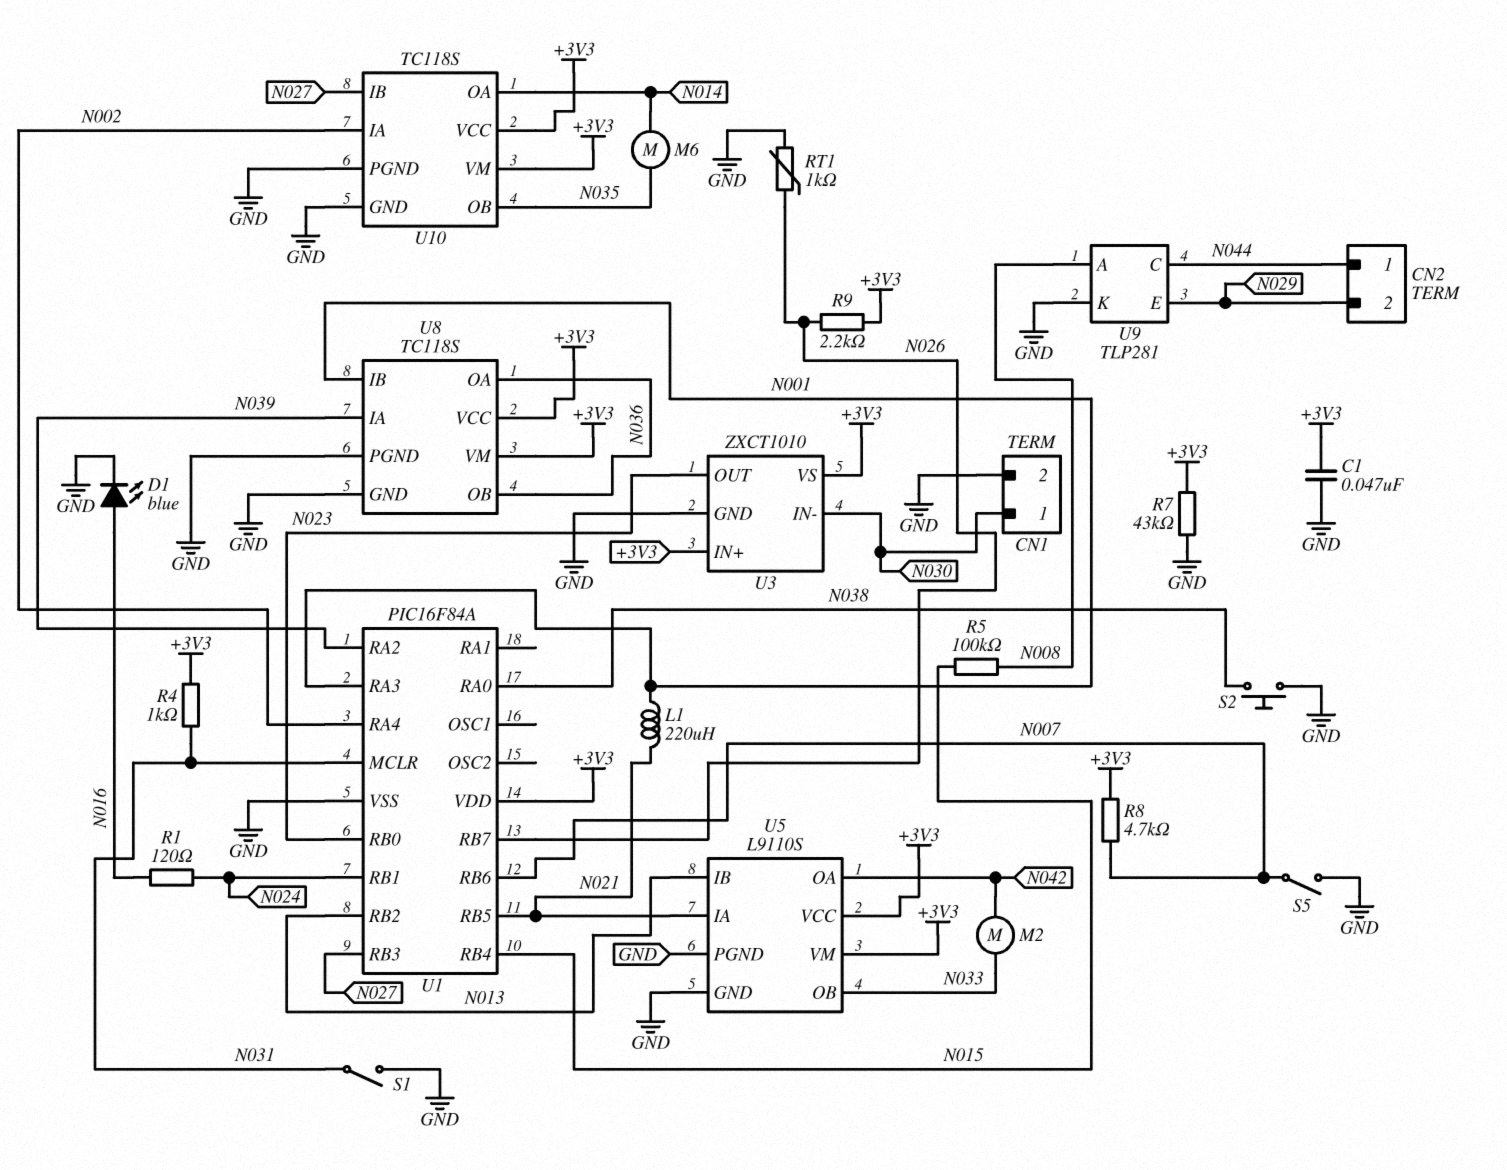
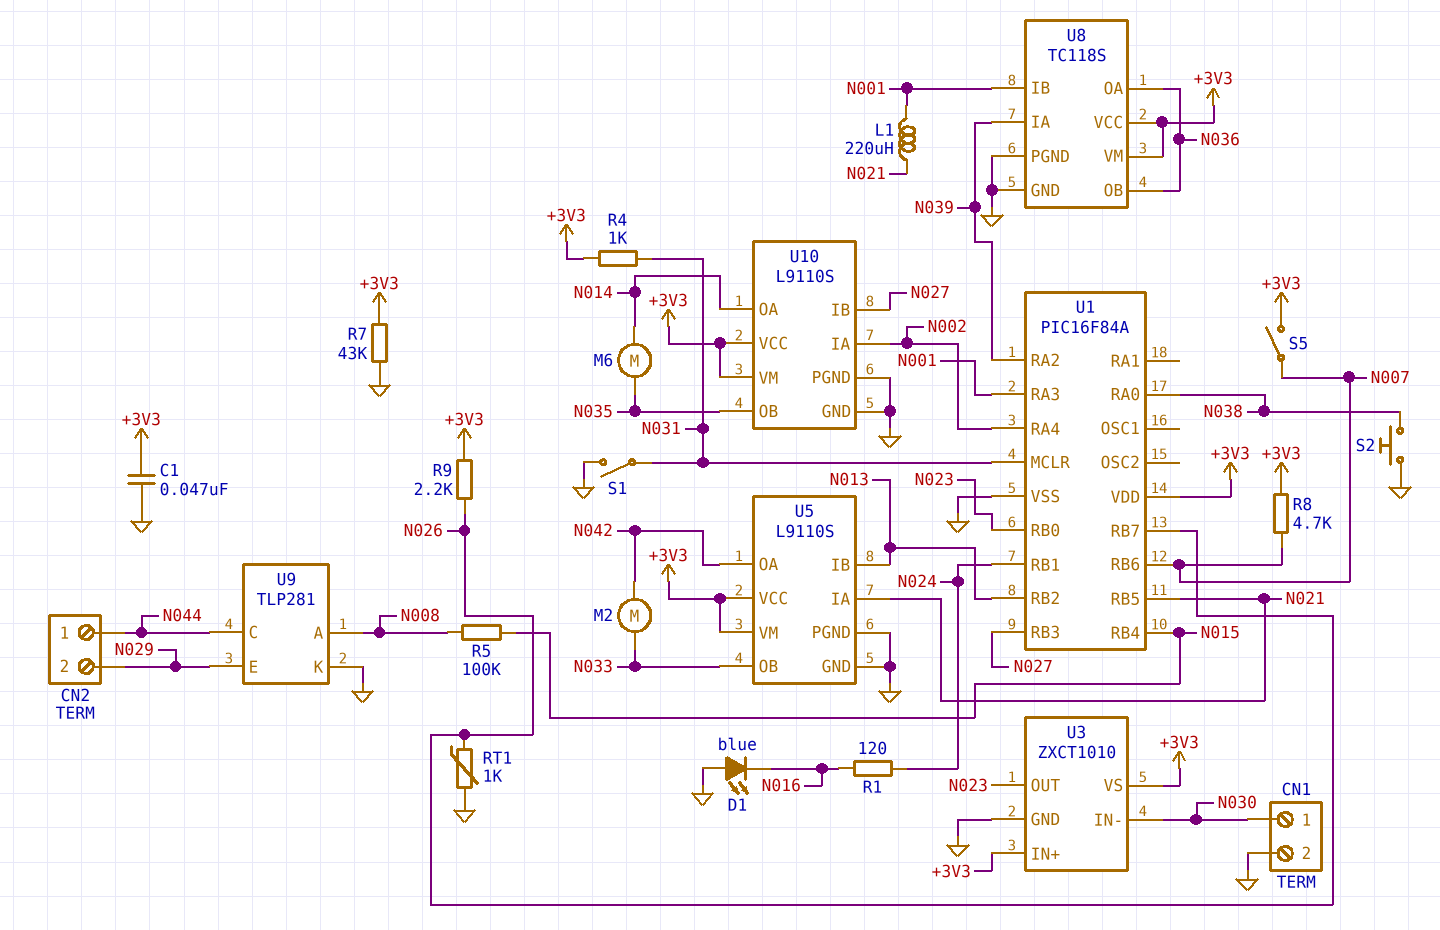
D1: LED blue (A N016, K GND) -> LED blue (A GND, K N016)
S5: switch (GND, N007) -> switch (+3V3, N007)
U10: TC118S -> L9110S

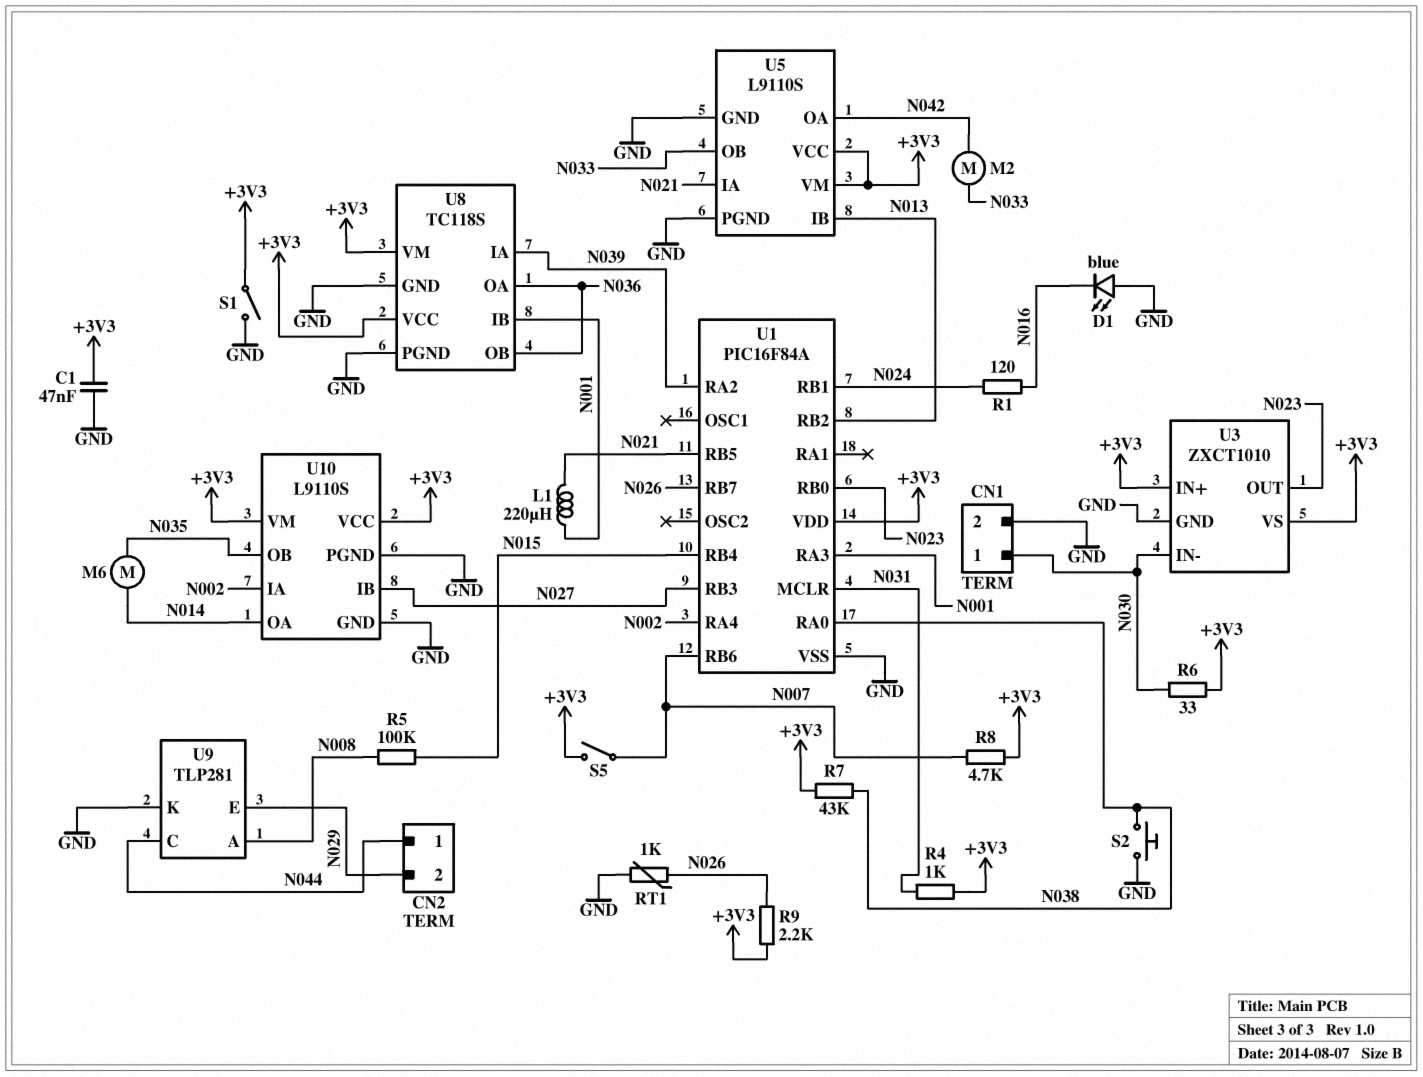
R6: none -> 33 (+3V3, N030)
R7: 43k (+3V3, GND) -> 43k (+3V3, N038)
S1: switch (GND, N031) -> switch (+3V3, GND)

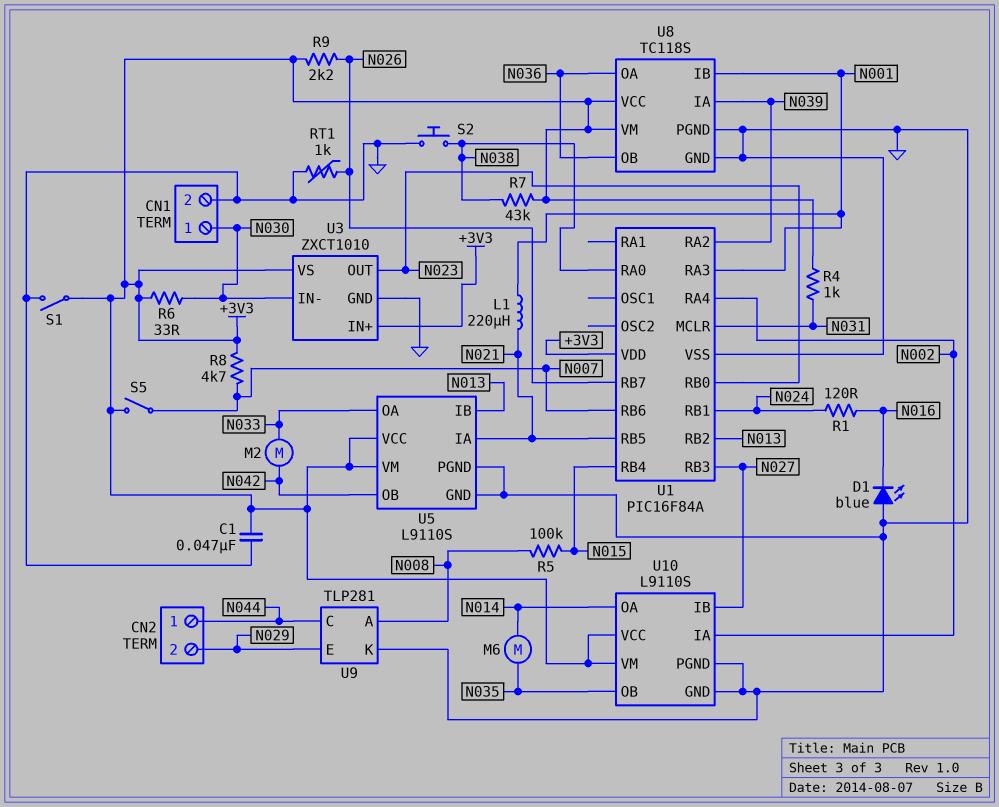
U5 pin OA: N042 -> N033
U5 pin OB: N033 -> N042

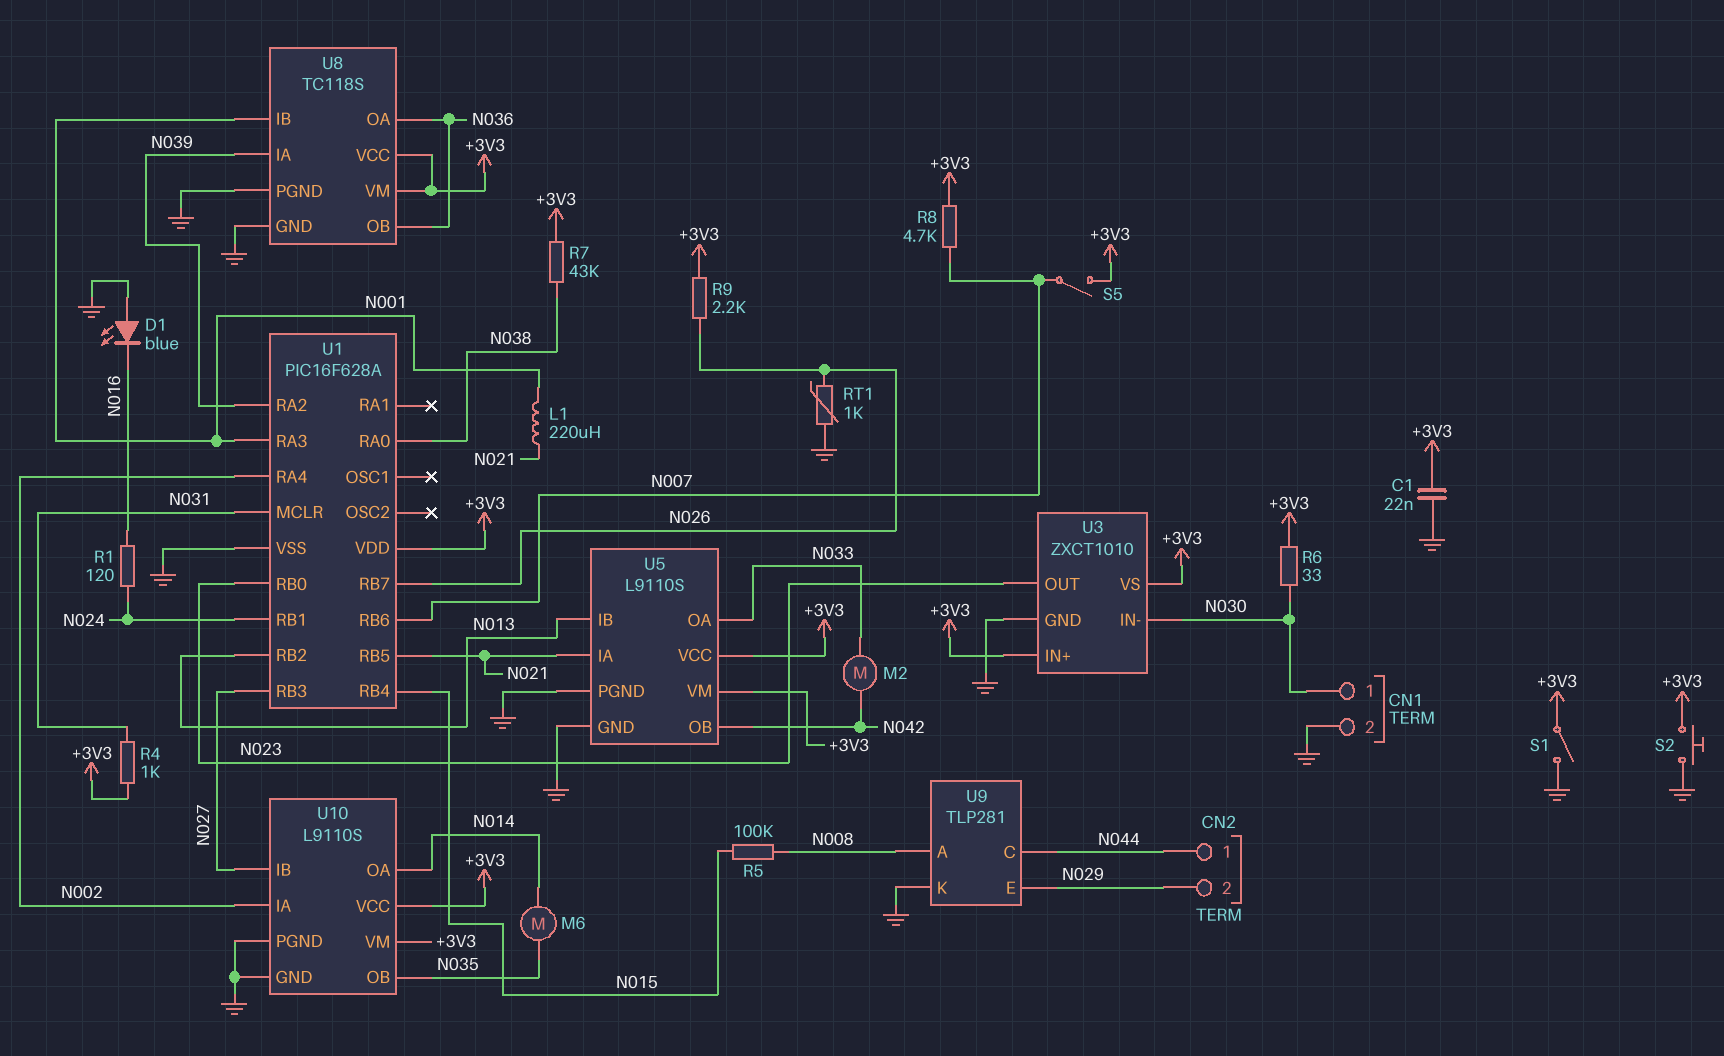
C1: 47nF (+3V3, GND) -> 22nF (+3V3, GND)
S2: button (GND, N038) -> button (+3V3, GND)
U1: PIC16F84A -> PIC16F628A

